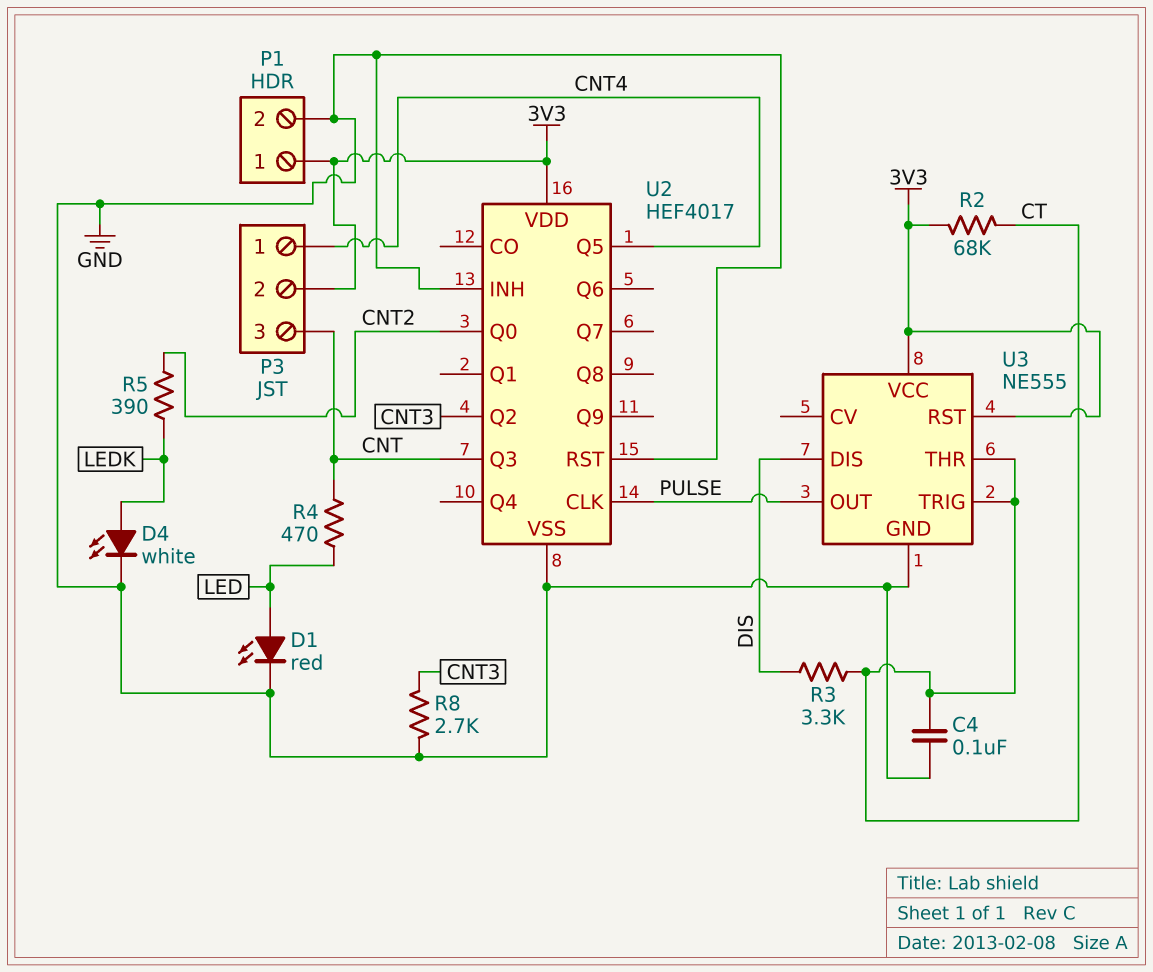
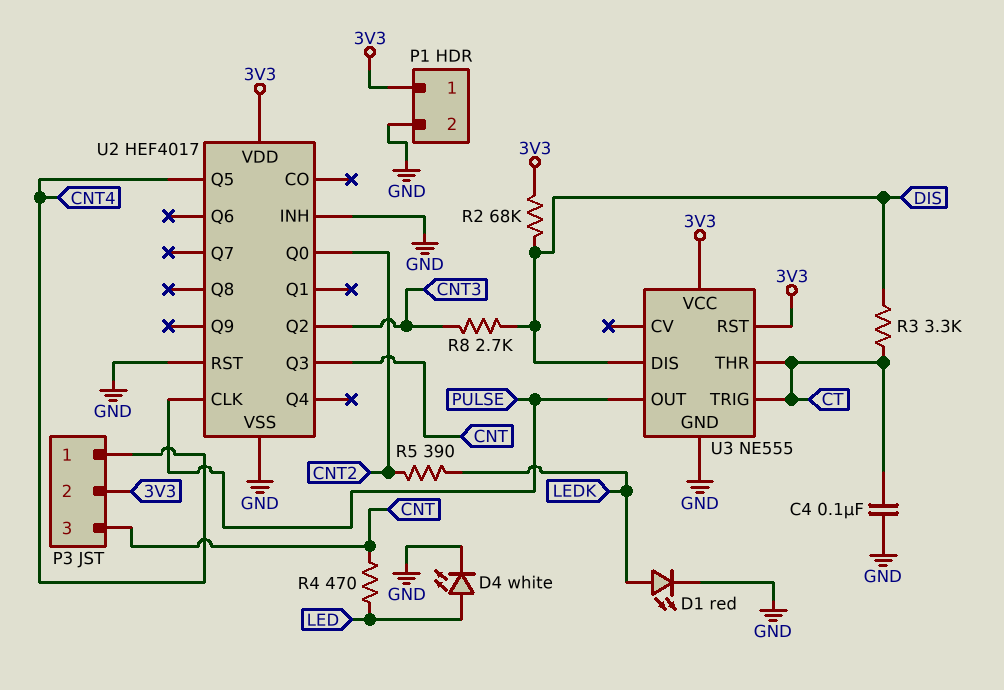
D1: LED red (A LED, K GND) -> LED red (A LEDK, K GND)
D4: LED white (A LEDK, K GND) -> LED white (A LED, K GND)
R2: 68k (3V3, CT) -> 68k (3V3, DIS)
R8: 2.7k (CNT3, GND) -> 2.7k (CNT3, DIS)

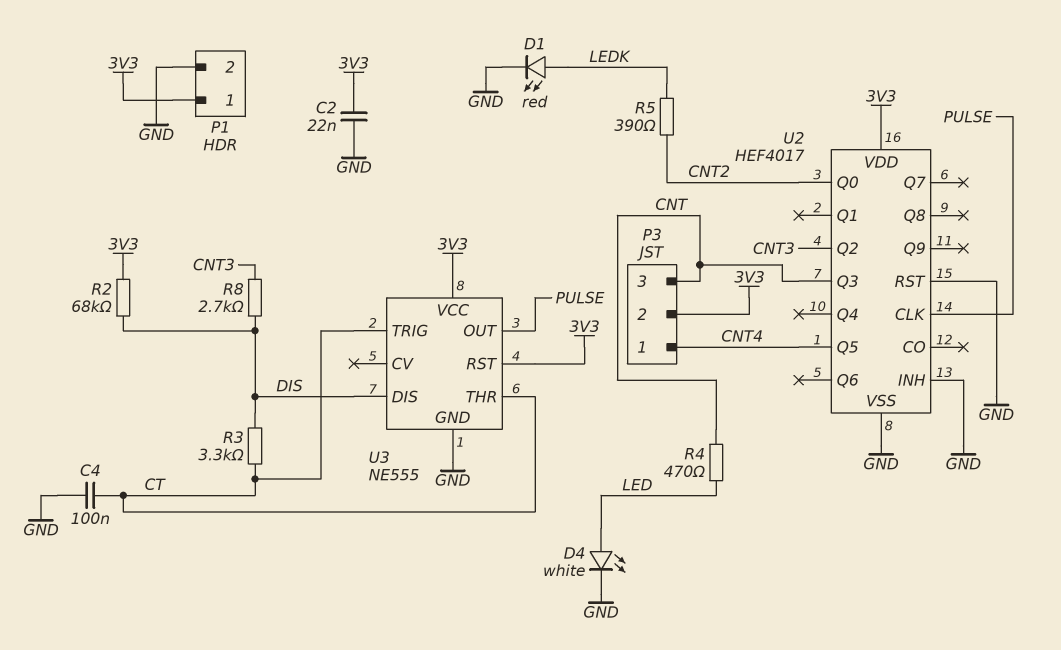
C2: none -> 22nF (3V3, GND)

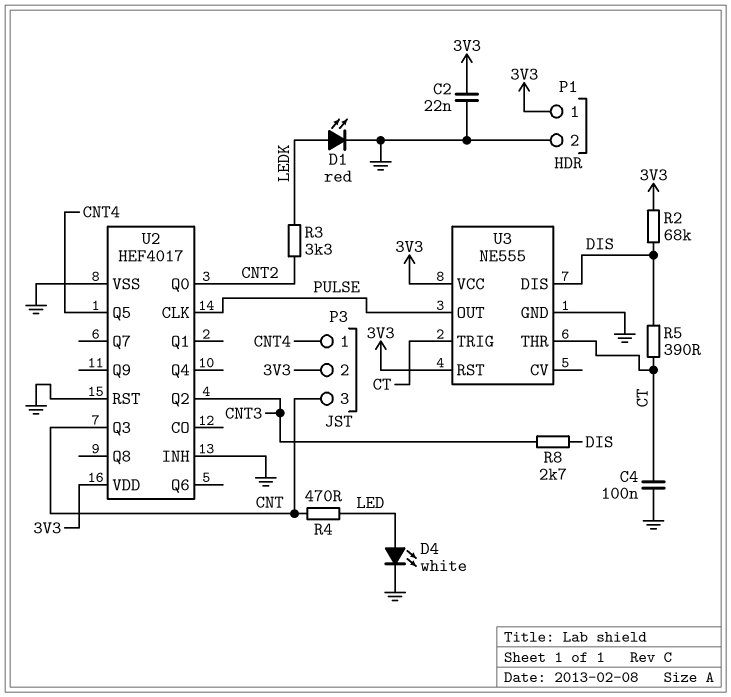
R3: 3.3k (CT, DIS) -> 3.3k (CNT2, LEDK)
R5: 390 (CNT2, LEDK) -> 390 (CT, DIS)

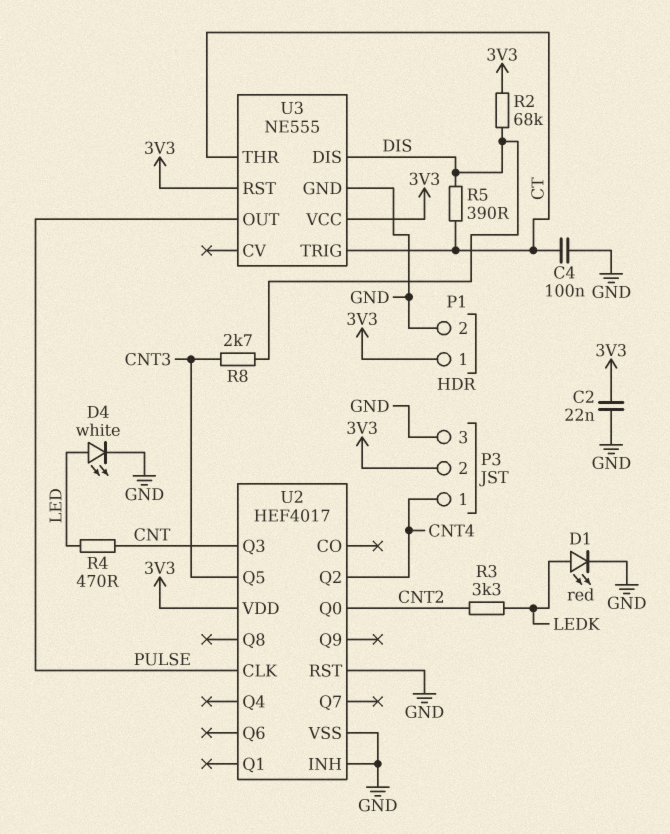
P3 pin 3: CNT -> GND
U2 pin Q2: CNT3 -> CNT4
U2 pin Q5: CNT4 -> CNT3

